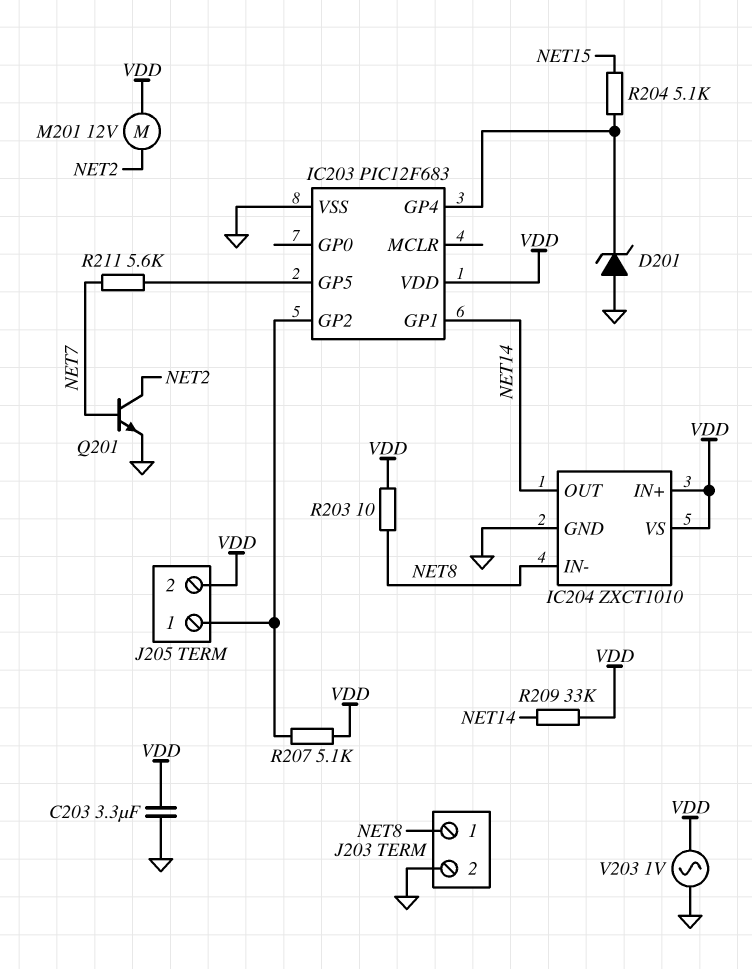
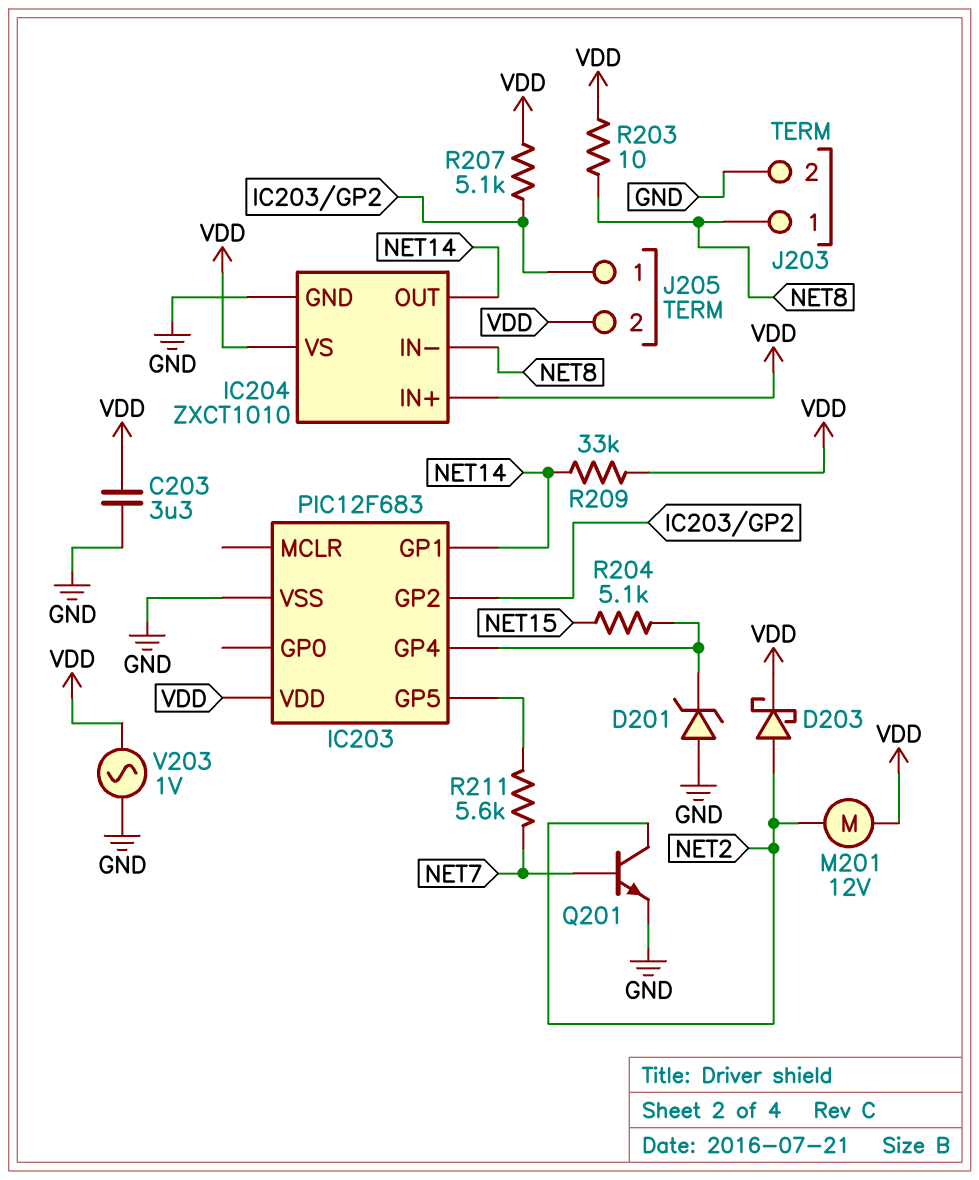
D203: none -> schottky (A NET2, K VDD)

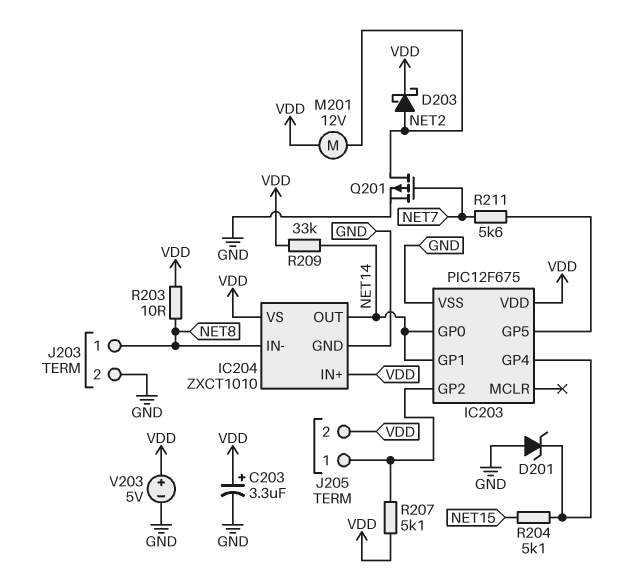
C203: 3.3uF (GND, VDD) -> 3.3uF (plus VDD, minus GND)
IC203: PIC12F683 -> PIC12F675
IC203 pin GP0: none -> NET14
Q201: NPN (B NET7, C NET2, E GND) -> PMOS (G NET7, D NET2, S GND)
V203: AC 1V (GND, VDD) -> 5V (plus VDD, minus GND)

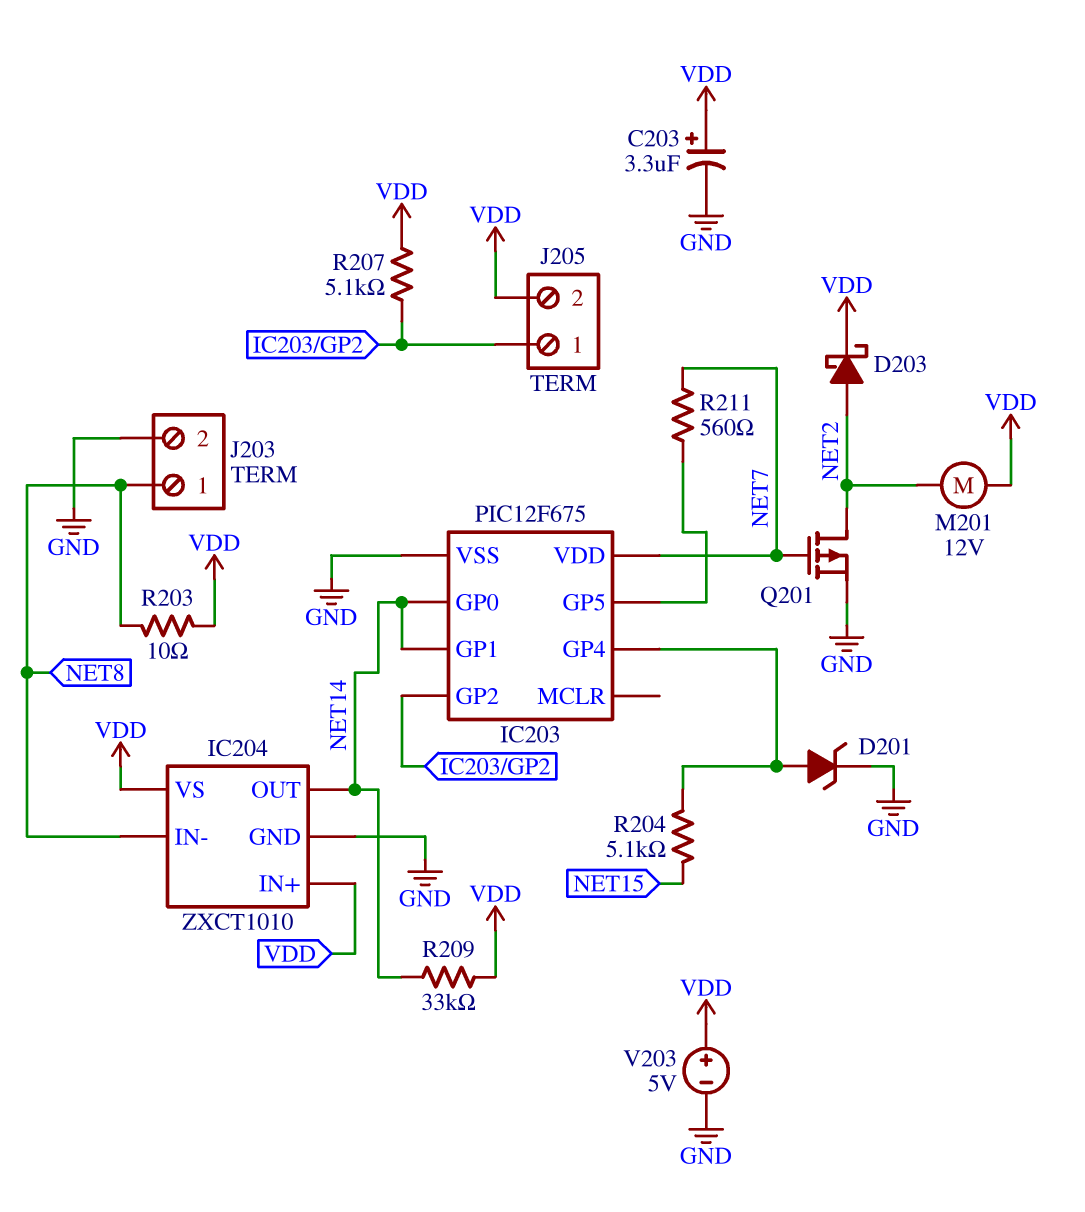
D201: zener (A GND, K IC203/GP4) -> zener (A IC203/GP4, K GND)
IC203 pin VDD: VDD -> NET7
R211: 5.6k (IC203/GP5, NET7) -> 560 (IC203/GP5, NET7)

